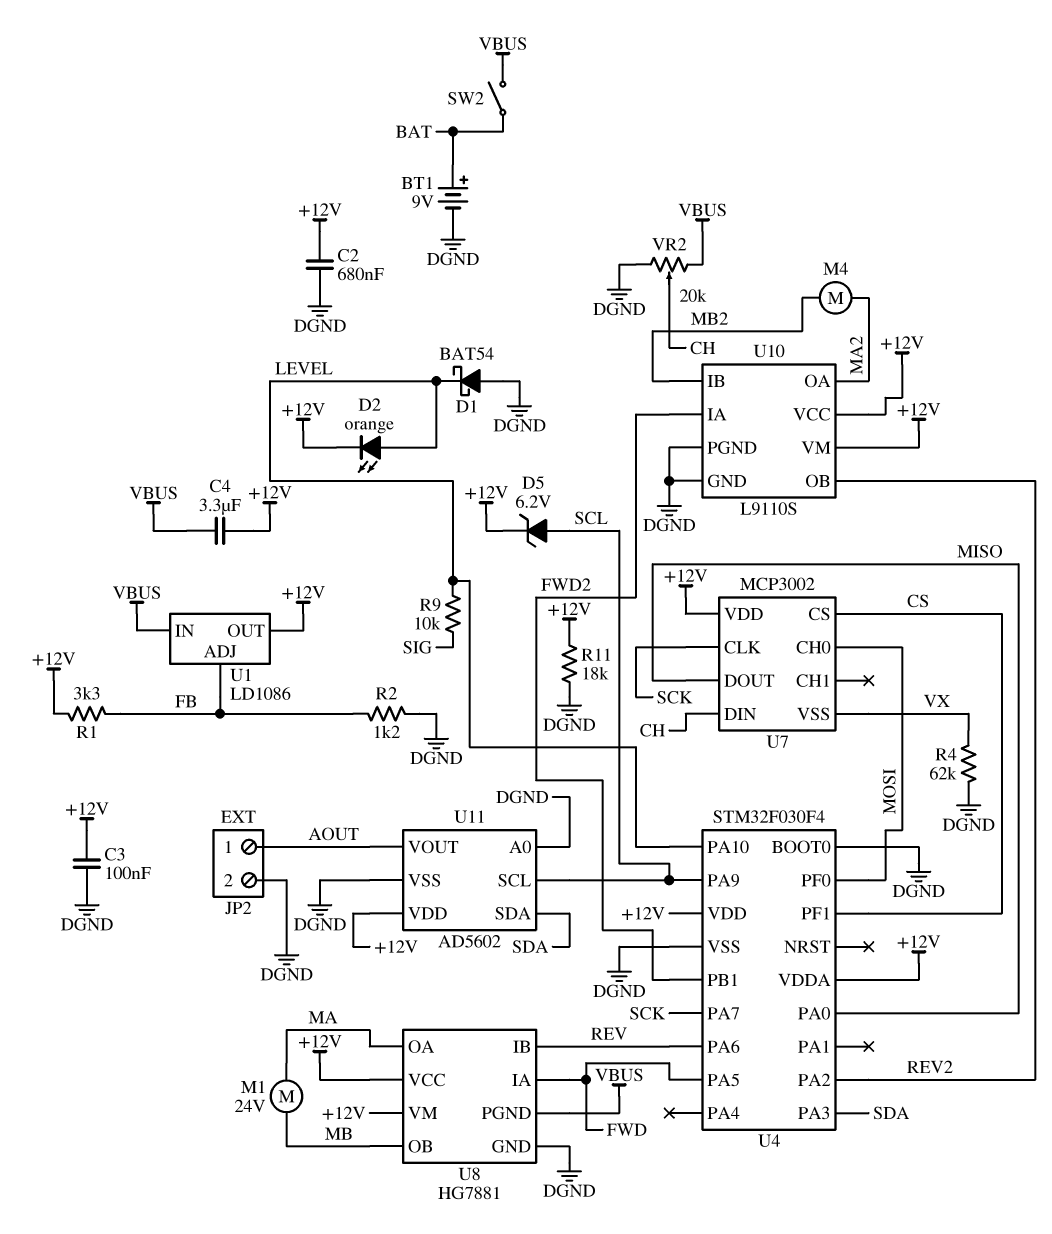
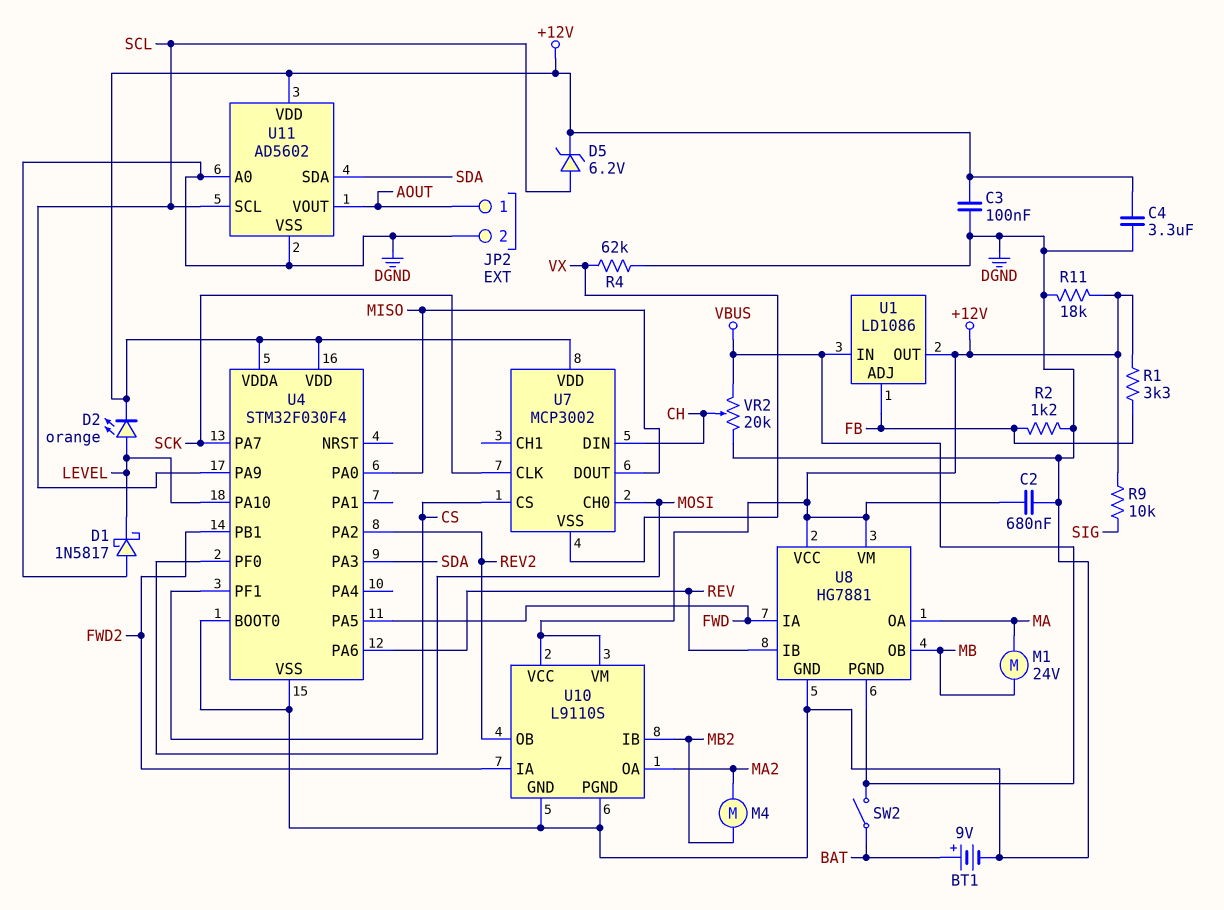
C4: 3.3uF (+12V, VBUS) -> 3.3uF (+12V, DGND)
D1: schottky BAT54 (A DGND, K LEVEL) -> schottky 1N5817 (A DGND, K LEVEL)
R9: 10k (LEVEL, SIG) -> 10k (+12V, SIG)

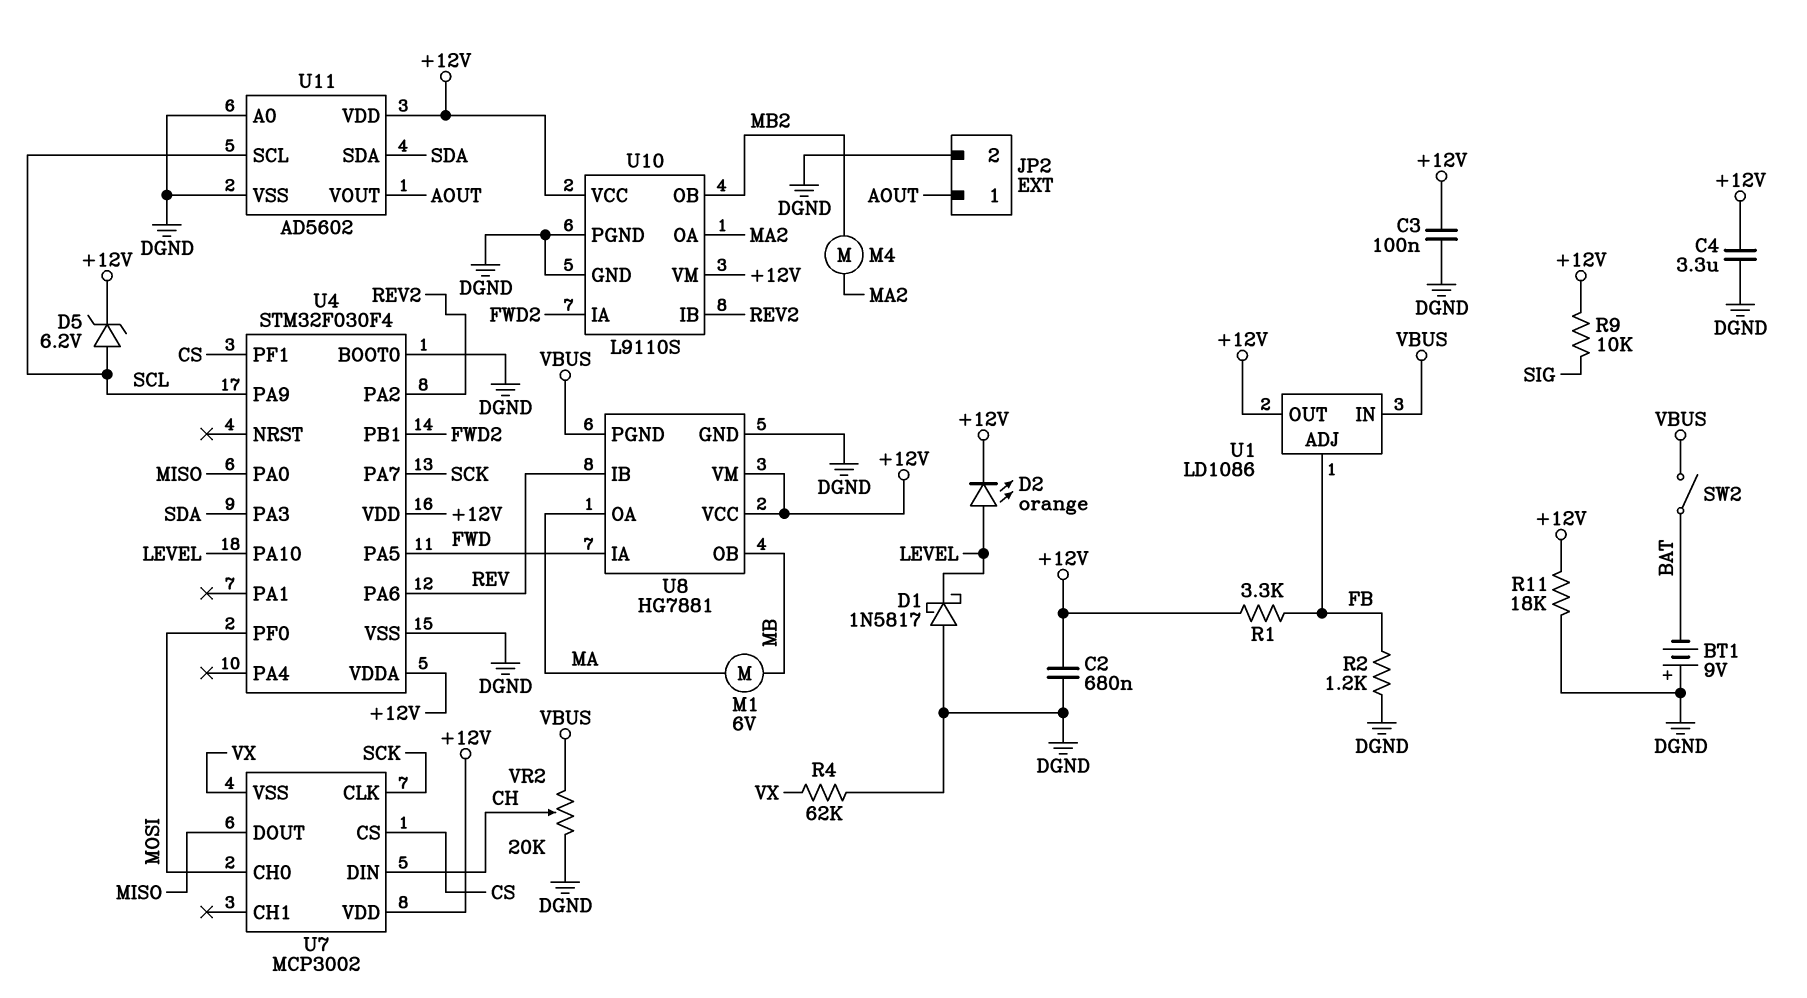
BT1: 9V (plus BAT, minus DGND) -> 9V (plus DGND, minus BAT)
M1: motor 24V (MA, MB) -> motor 6V (MA, MB)
U10 pin IB: MB2 -> REV2
U10 pin OB: REV2 -> MB2

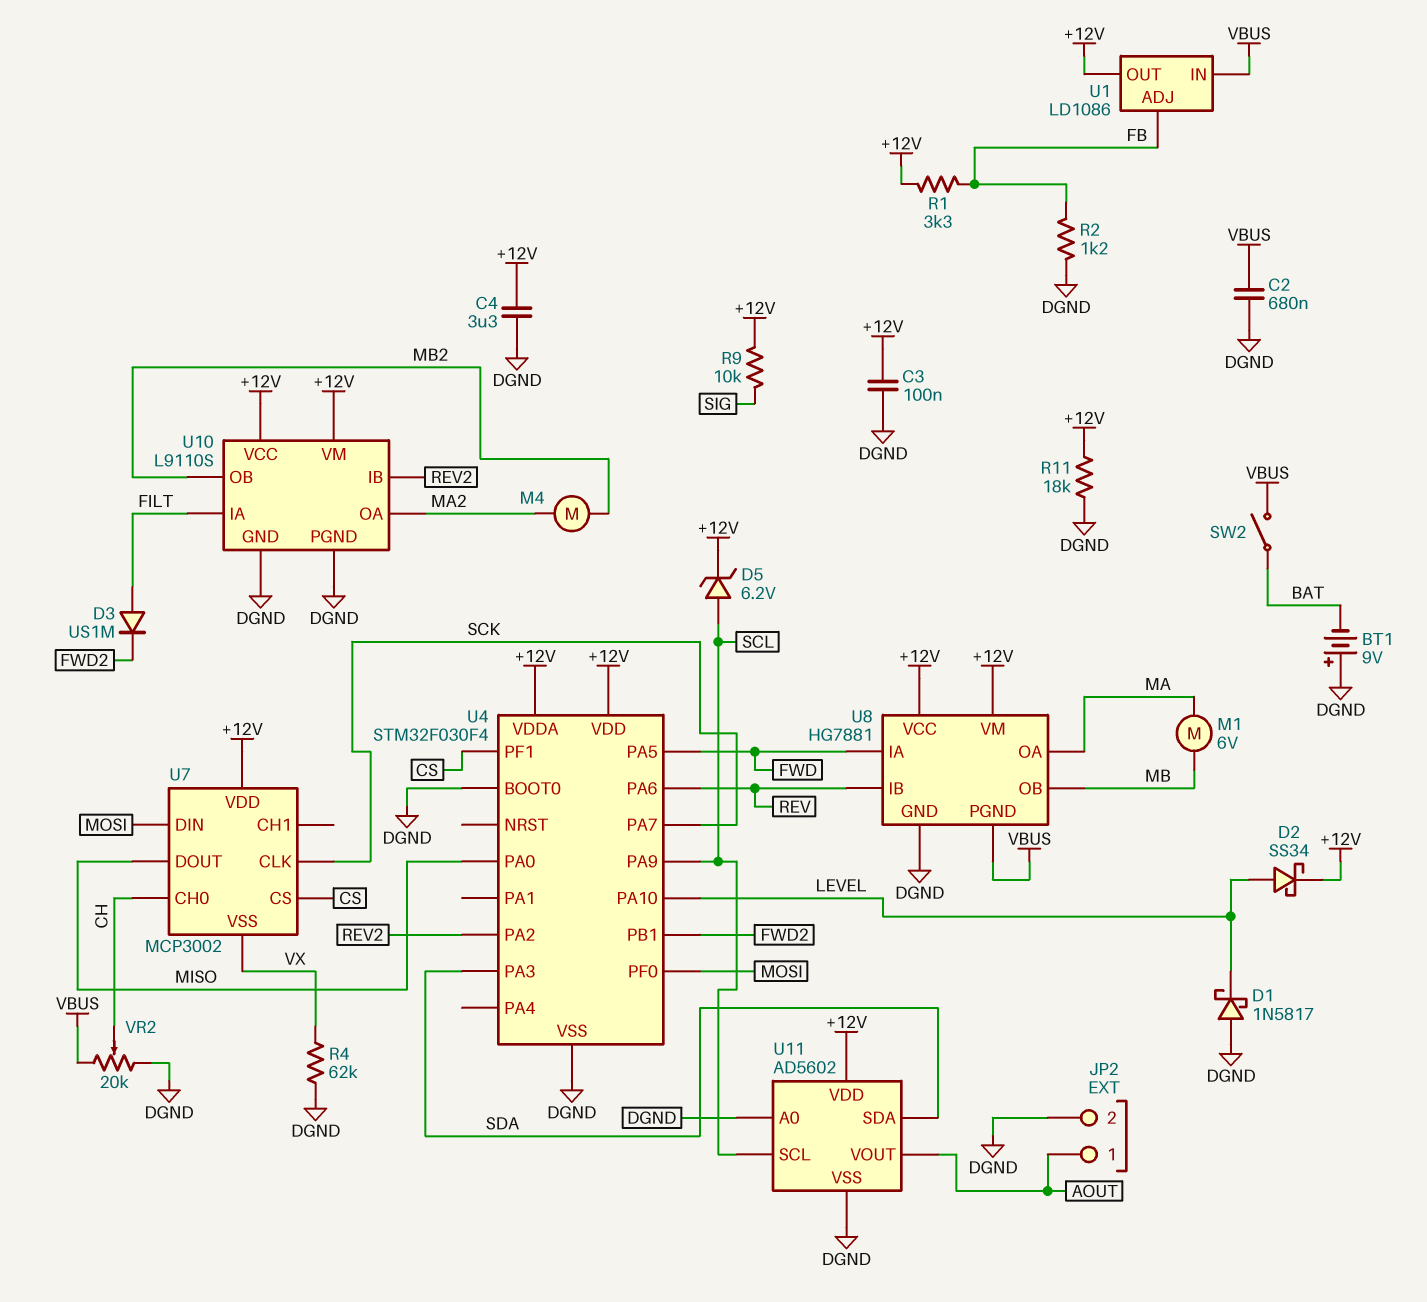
C2: 680nF (+12V, DGND) -> 680nF (DGND, VBUS)
D2: LED orange (A LEVEL, K +12V) -> schottky SS34 (A LEVEL, K +12V)
D3: none -> diode US1M (A FILT, K FWD2)
U7 pin CH0: MOSI -> CH
U7 pin DIN: CH -> MOSI
U10 pin IA: FWD2 -> FILT

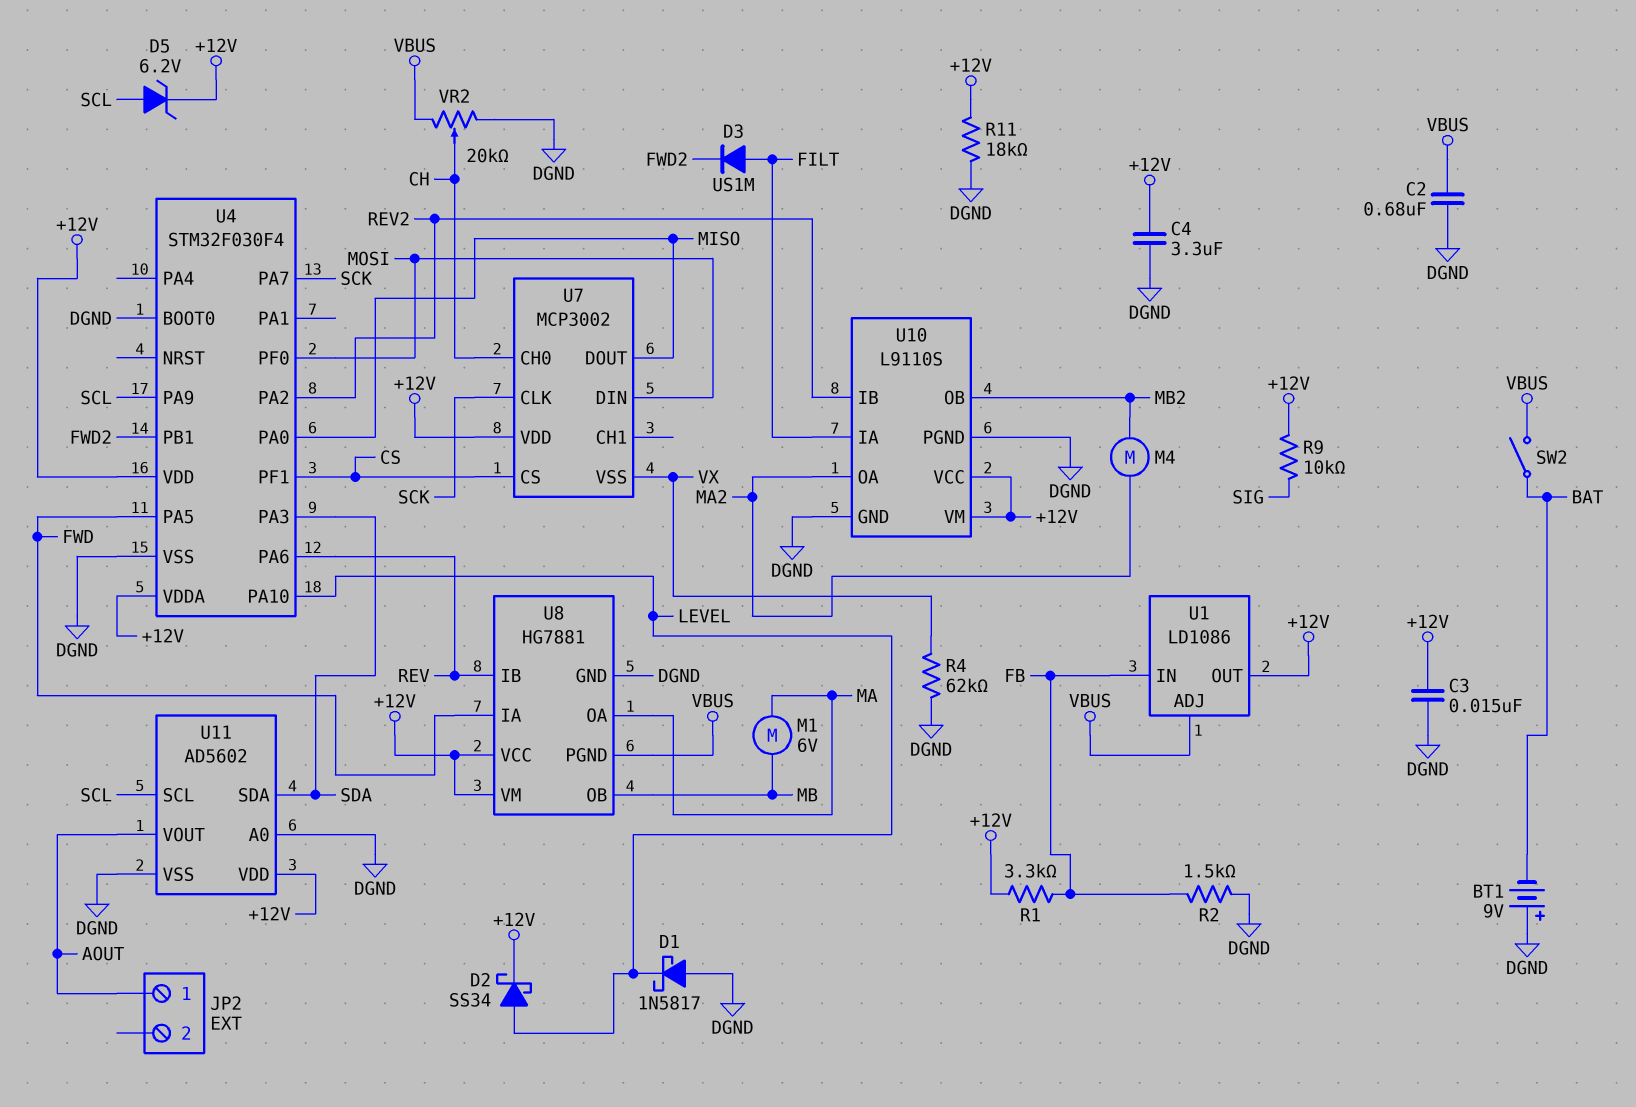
C3: 100nF (+12V, DGND) -> 15nF (+12V, DGND)
JP2 pin 2: DGND -> none
R2: 1.2k (DGND, FB) -> 1.5k (DGND, FB)
U1 pin ADJ: FB -> VBUS
U1 pin IN: VBUS -> FB

